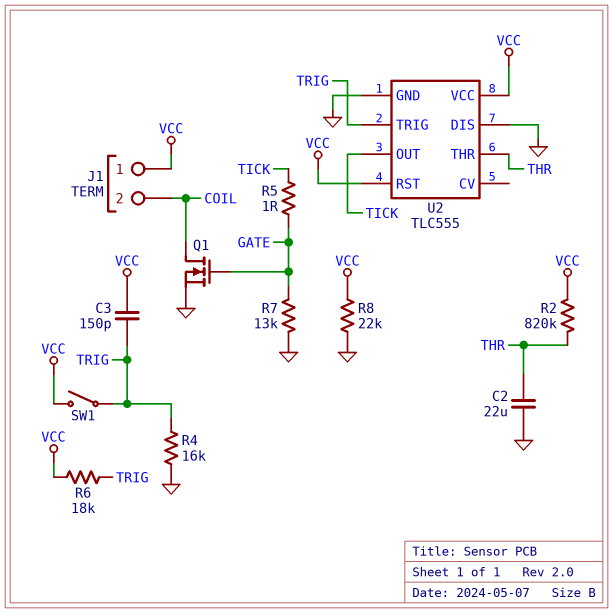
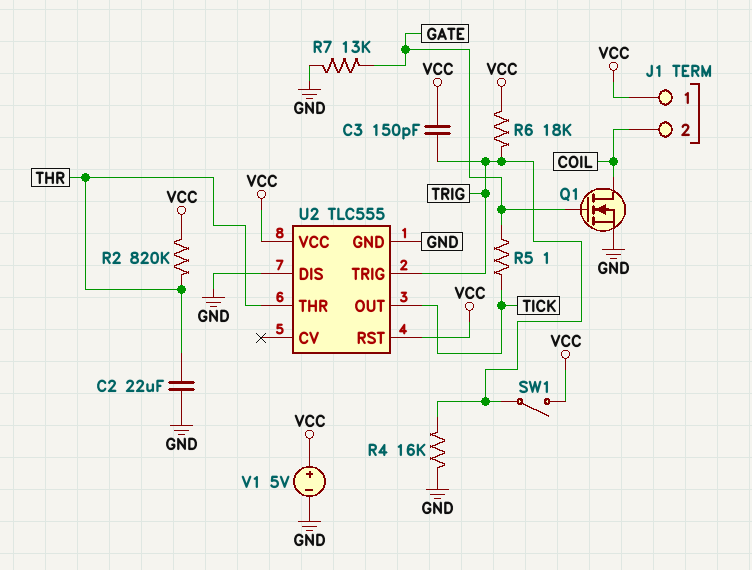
R8: 22k (GND, VCC) -> none
V1: none -> 5V (plus VCC, minus GND)

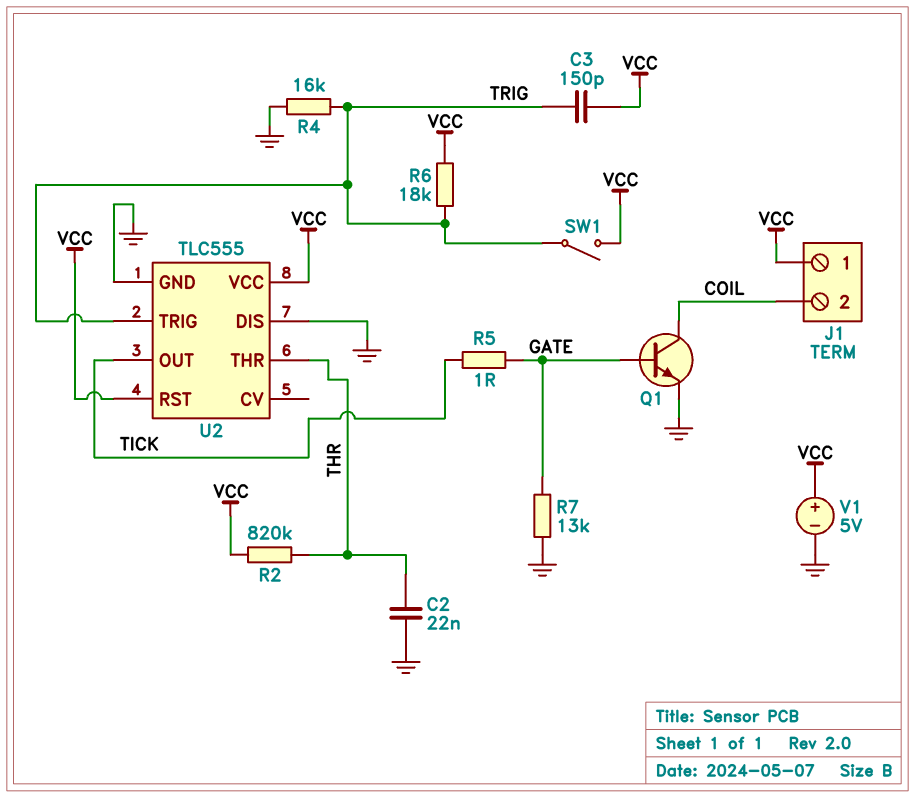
C2: 22uF (GND, THR) -> 22nF (GND, THR)
Q1: NMOS (G GATE, D COIL, S GND) -> NPN (B GATE, C COIL, E GND)

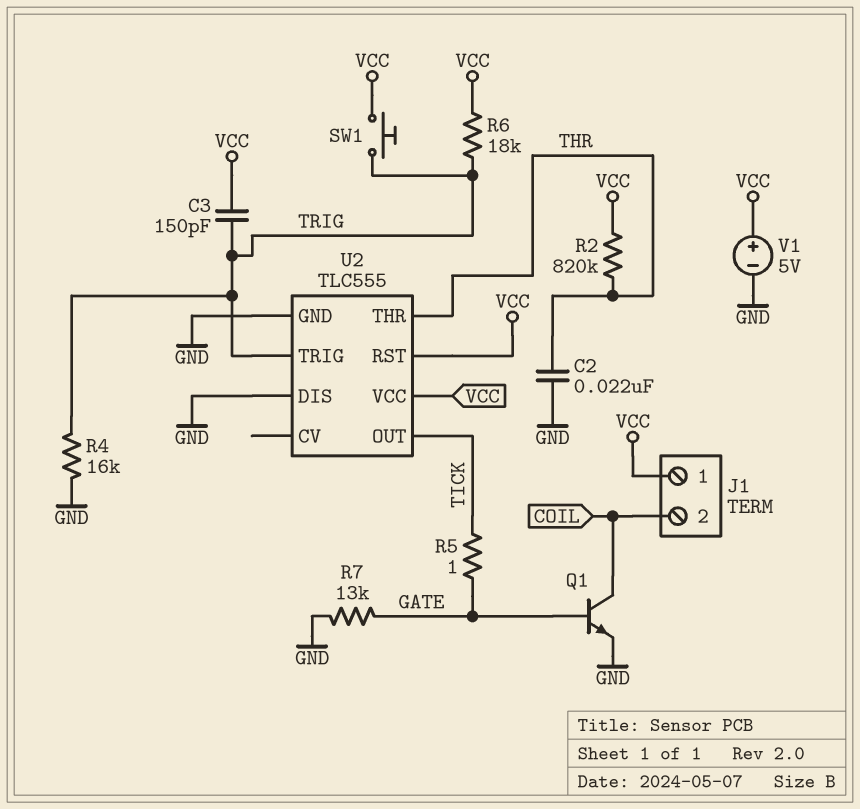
SW1: switch (TRIG, VCC) -> button (TRIG, VCC)

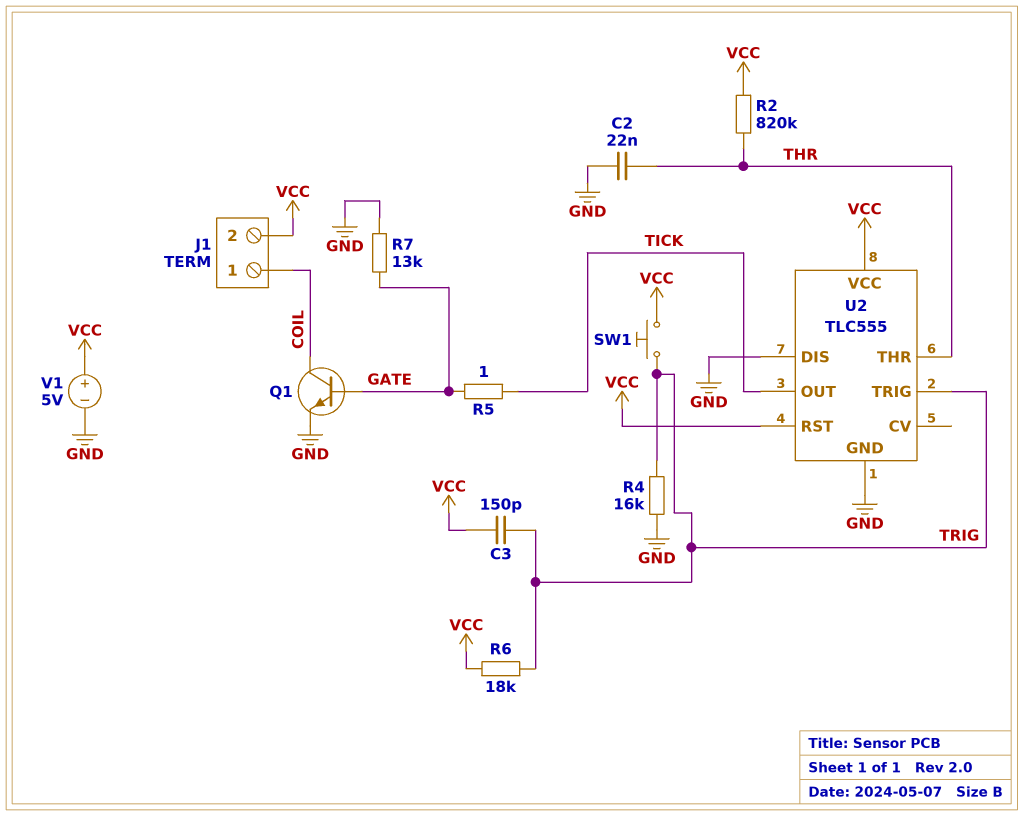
J1 pin 1: VCC -> COIL
J1 pin 2: COIL -> VCC

